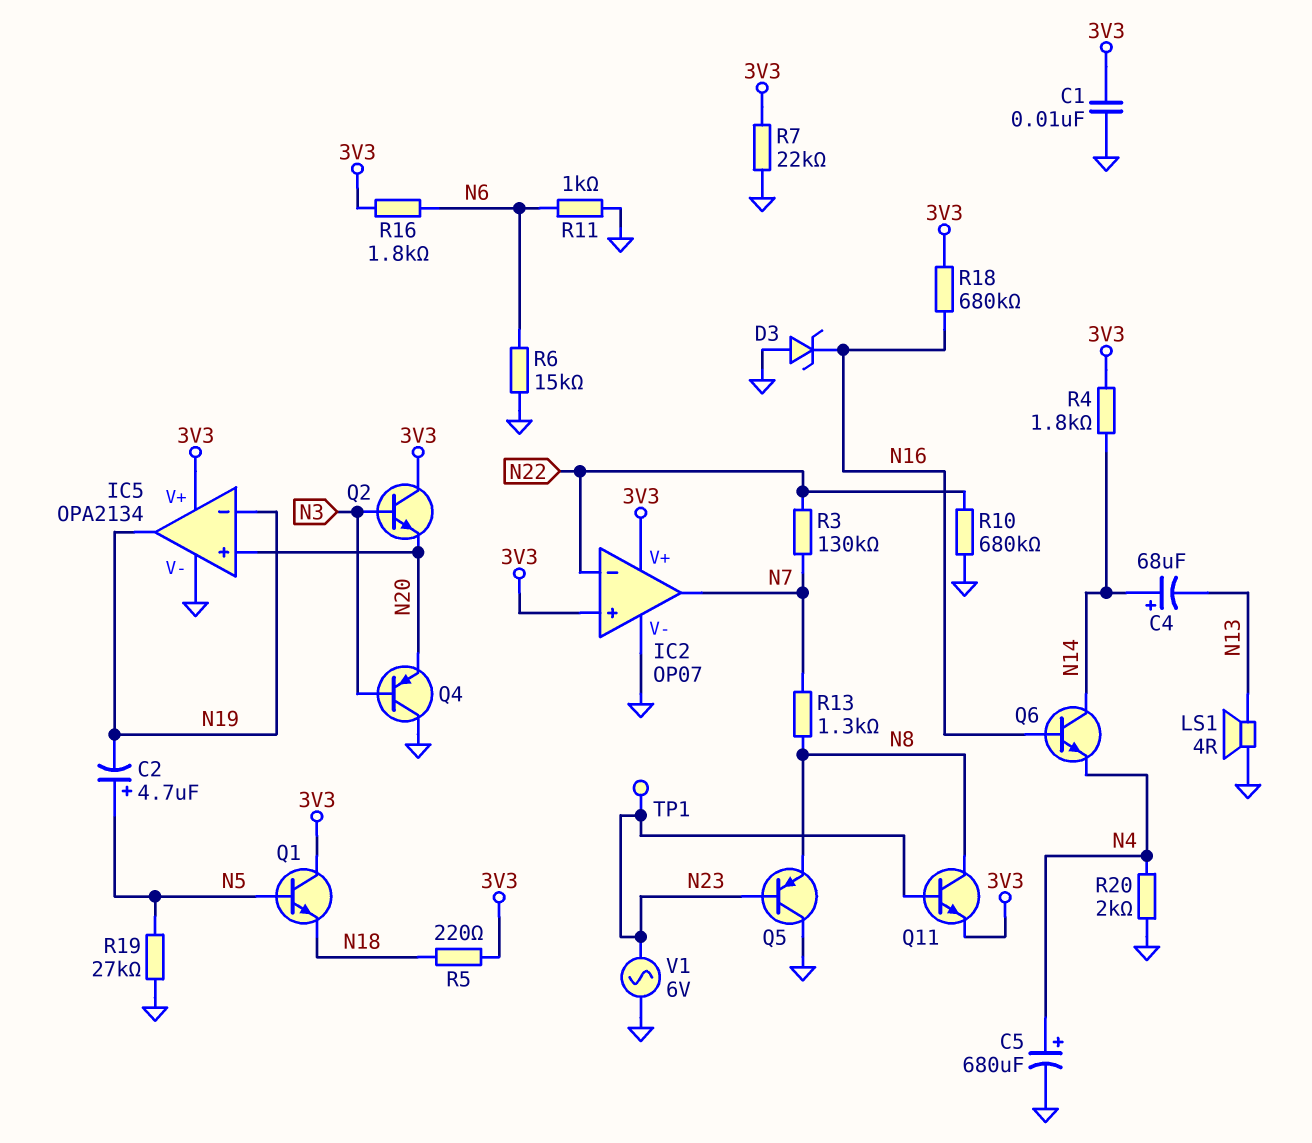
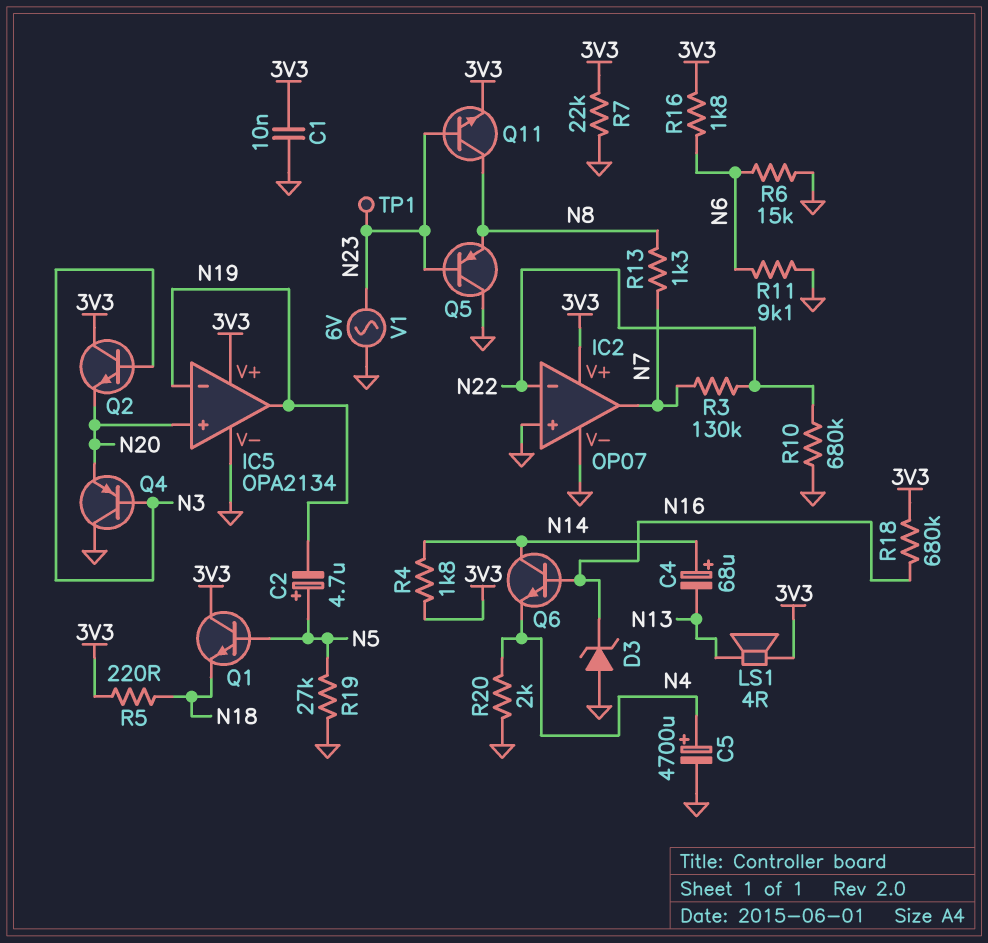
C5: 680uF (plus N4, minus GND) -> 4700uF (plus N4, minus GND)
IC2 pin in+: 3V3 -> GND
LS1: speaker 4R (GND, N13) -> speaker 4R (3V3, N13)
R11: 1k (GND, N6) -> 9.1k (GND, N6)

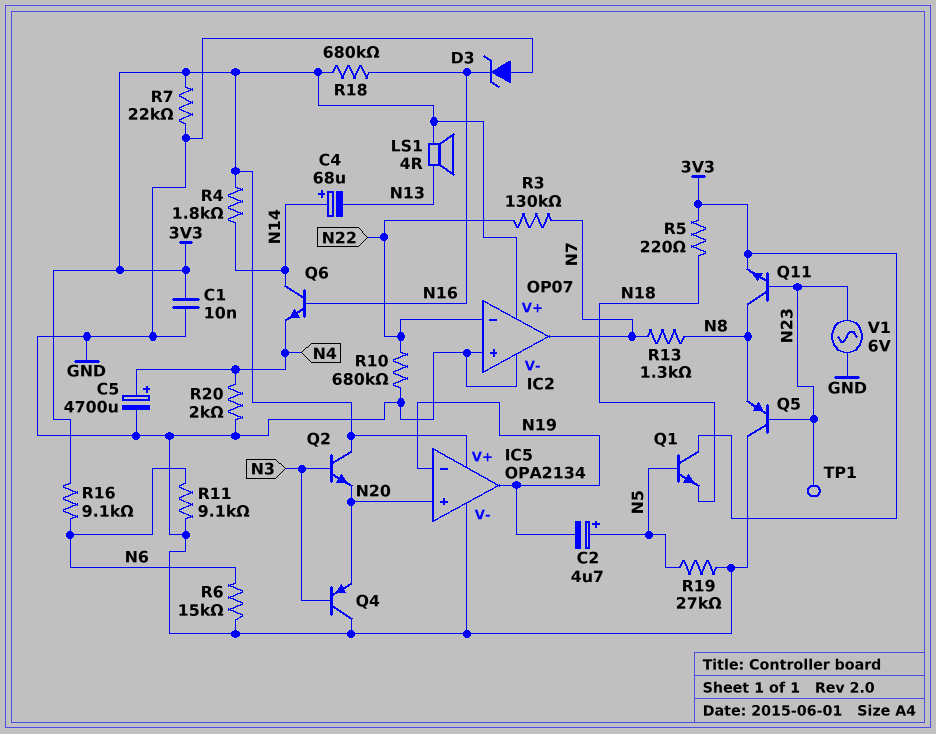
R16: 1.8k (3V3, N6) -> 9.1k (3V3, N6)

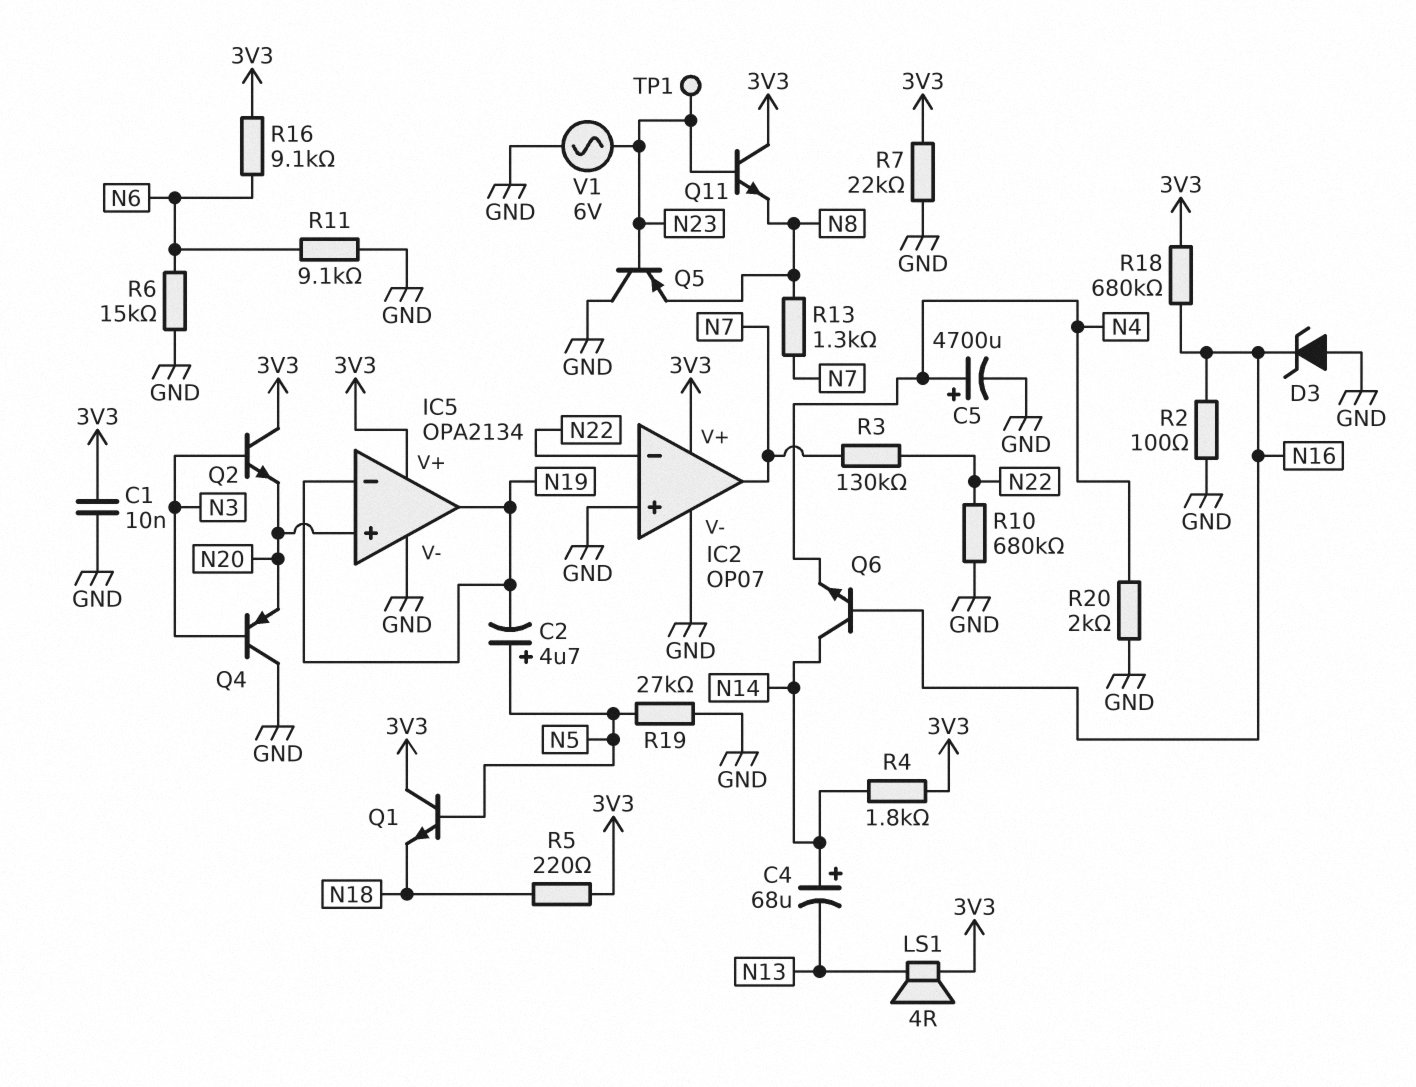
Q11: NPN (B N23, C N8, E 3V3) -> NPN (B N23, C 3V3, E N8)
R2: none -> 100 (GND, N16)

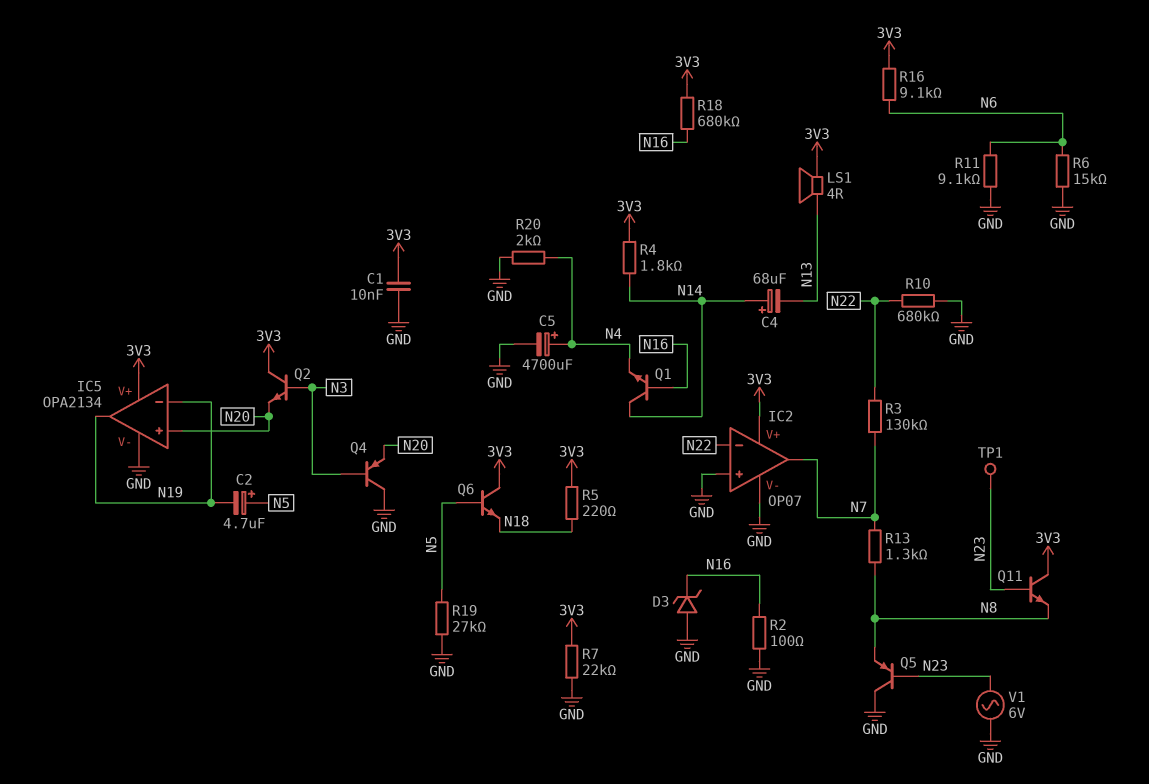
Q1: NPN (B N5, C 3V3, E N18) -> NPN (B N16, C N14, E N4)
Q6: NPN (B N16, C N14, E N4) -> NPN (B N5, C 3V3, E N18)

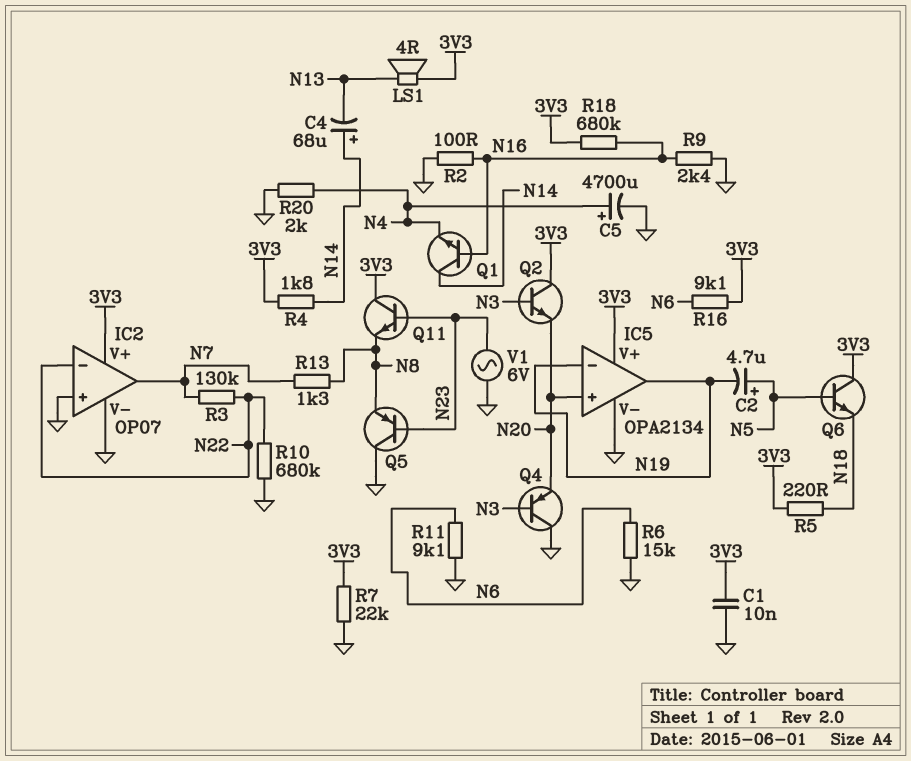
D3: zener (A GND, K N16) -> none
R9: none -> 2.4k (GND, N16)
R19: 27k (GND, N5) -> none
TP1: test point (N23) -> none

